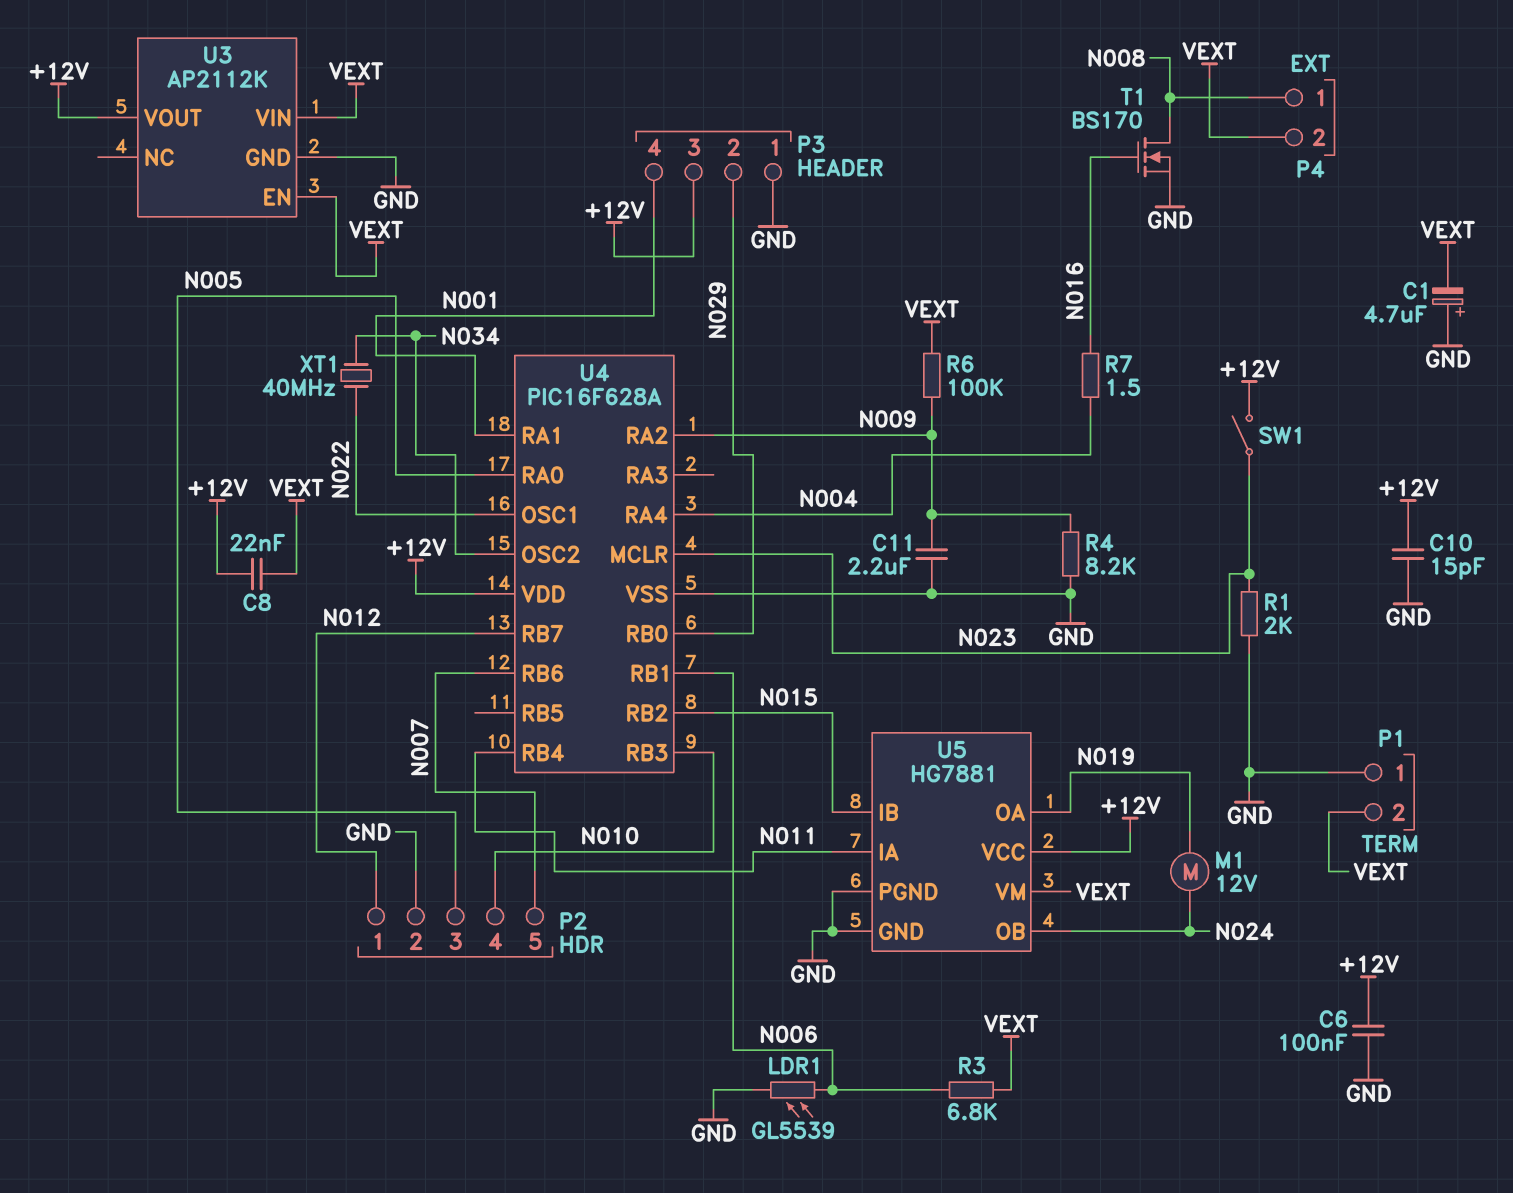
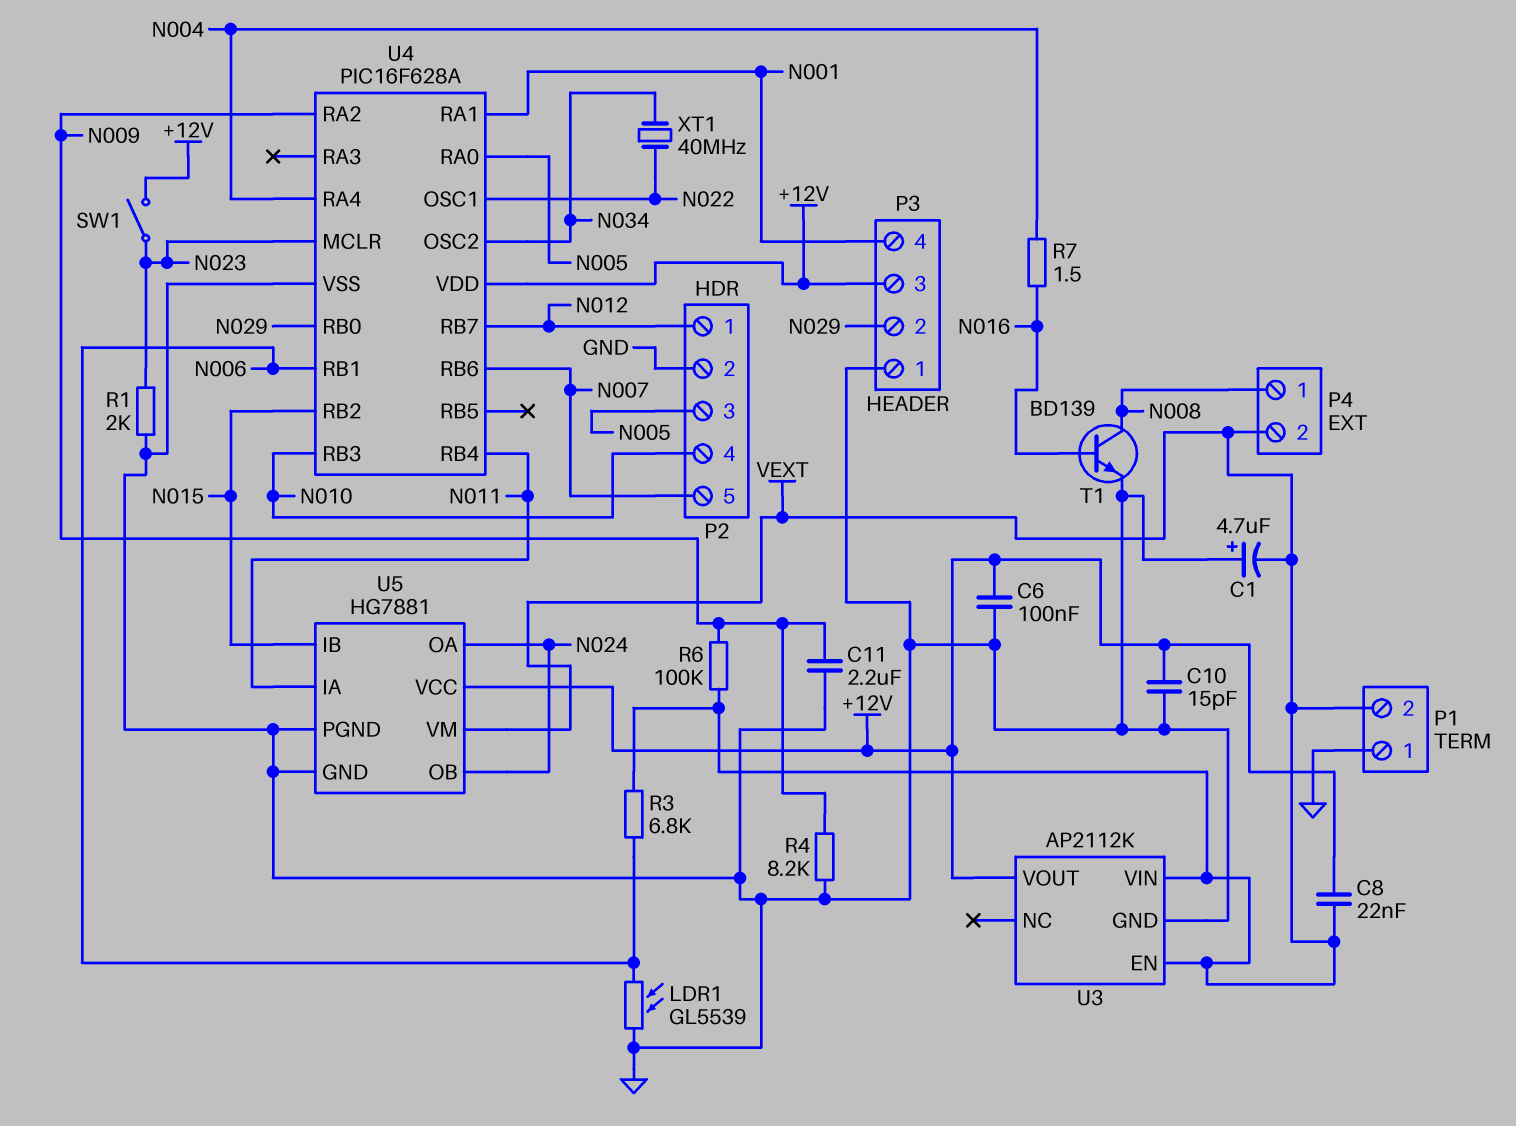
M1: motor 12V (N019, N024) -> none
T1: NMOS BS170 (G N016, D N008, S GND) -> NPN BD139 (B N016, C N008, E GND)
U5 pin OA: N019 -> N024

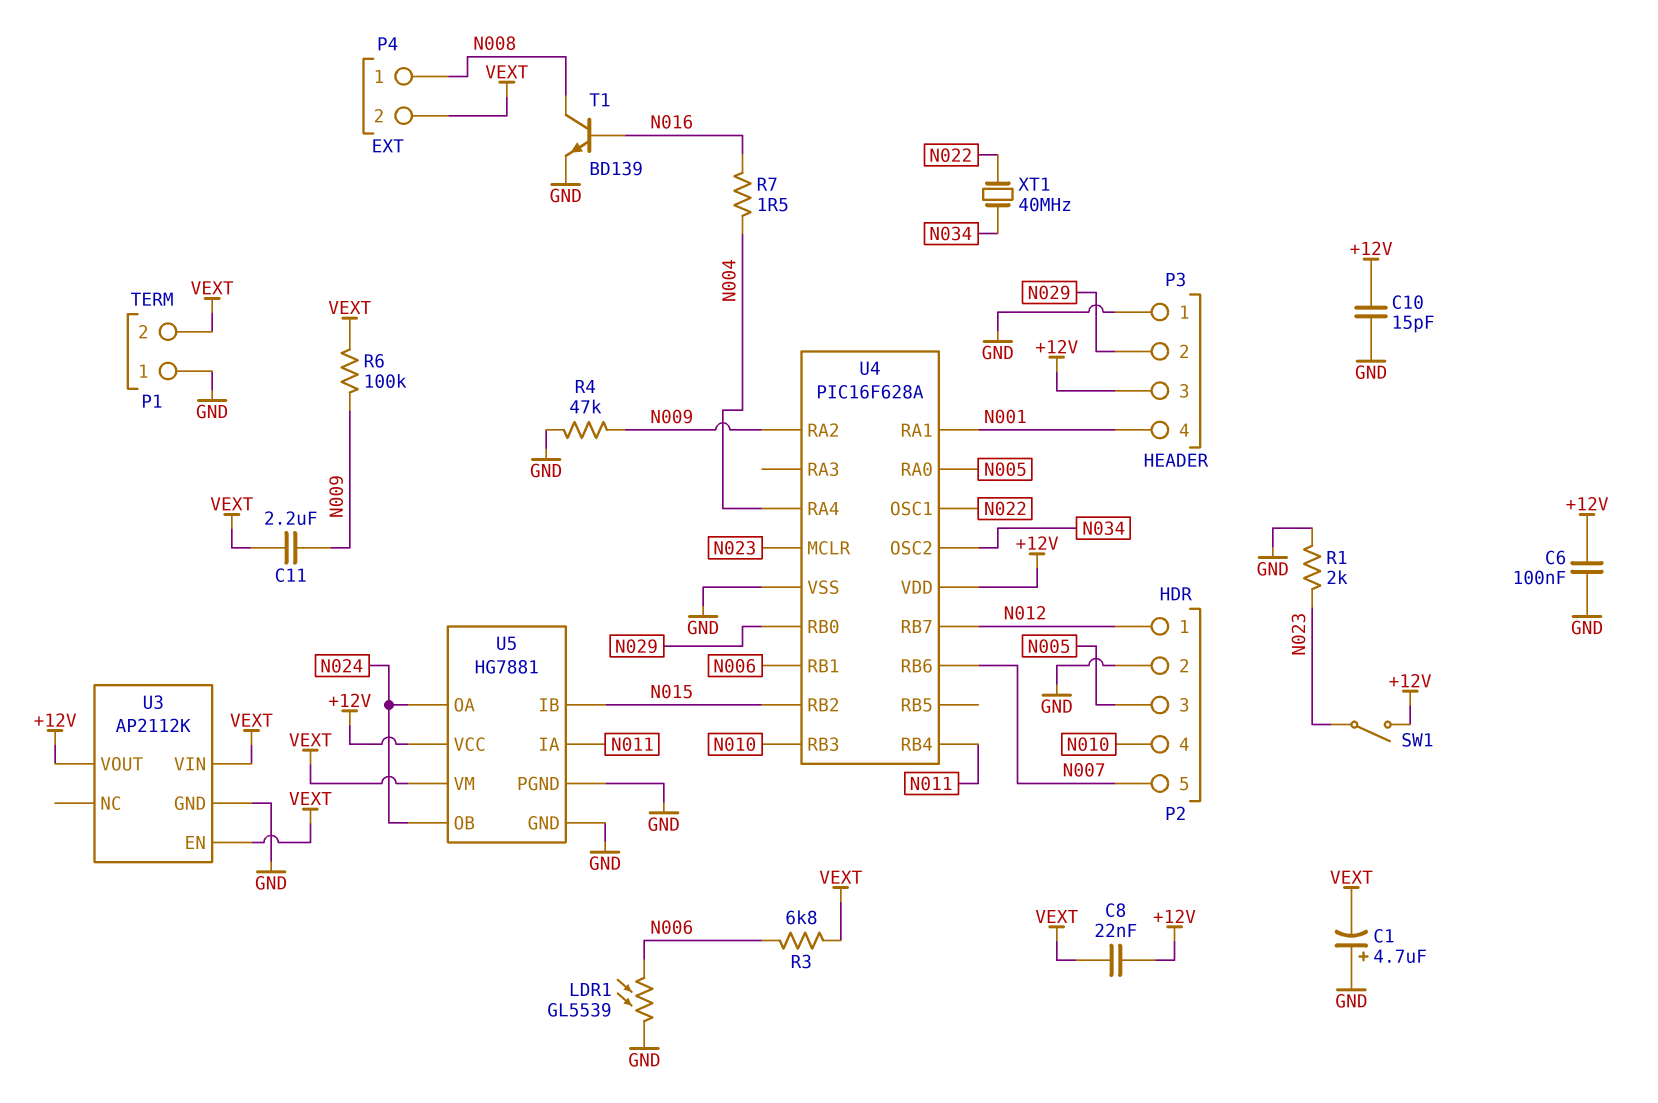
C11: 2.2uF (GND, N009) -> 2.2uF (N009, VEXT)
R4: 8.2k (GND, N009) -> 47k (GND, N009)

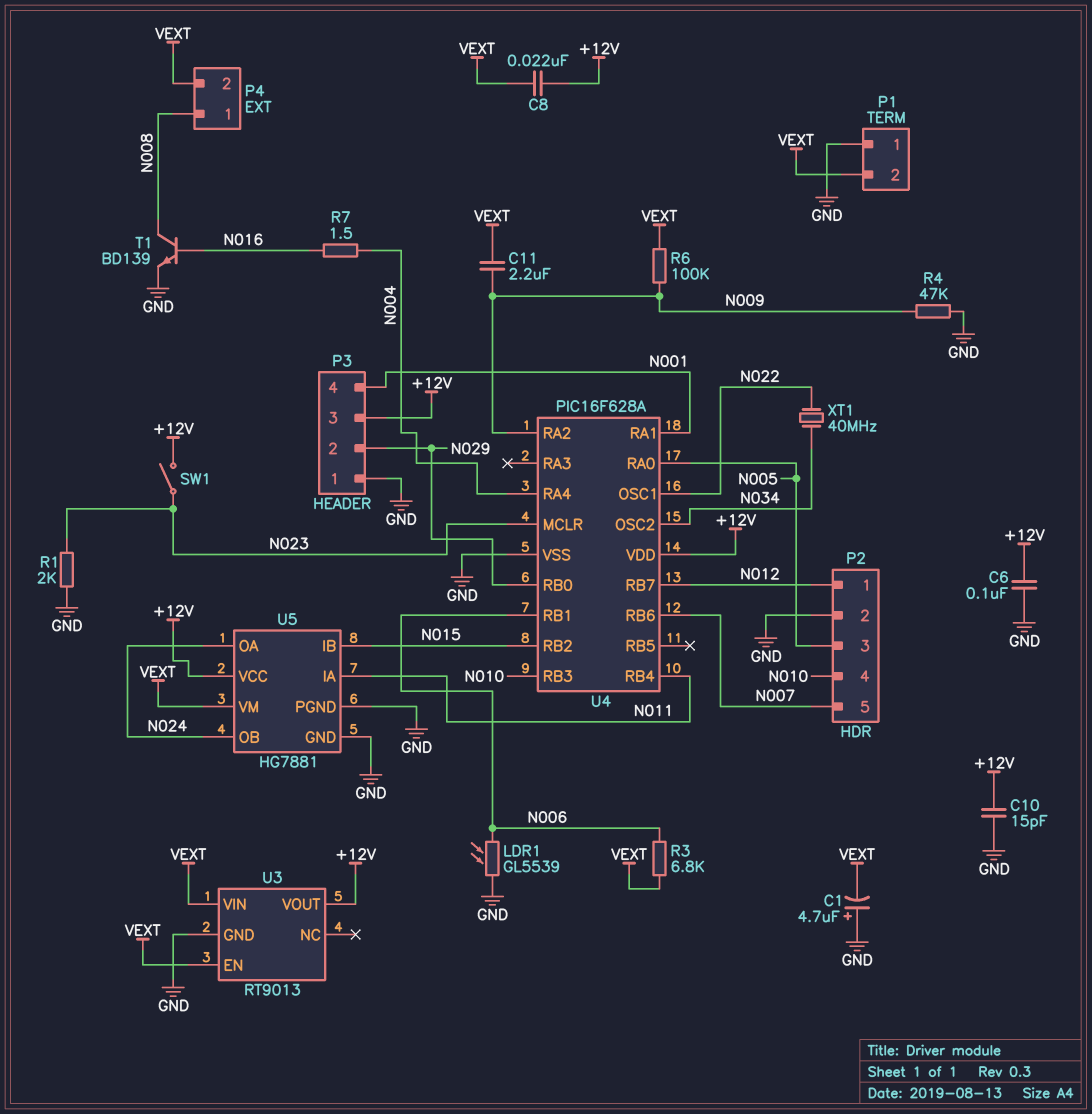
U3: AP2112K -> RT9013

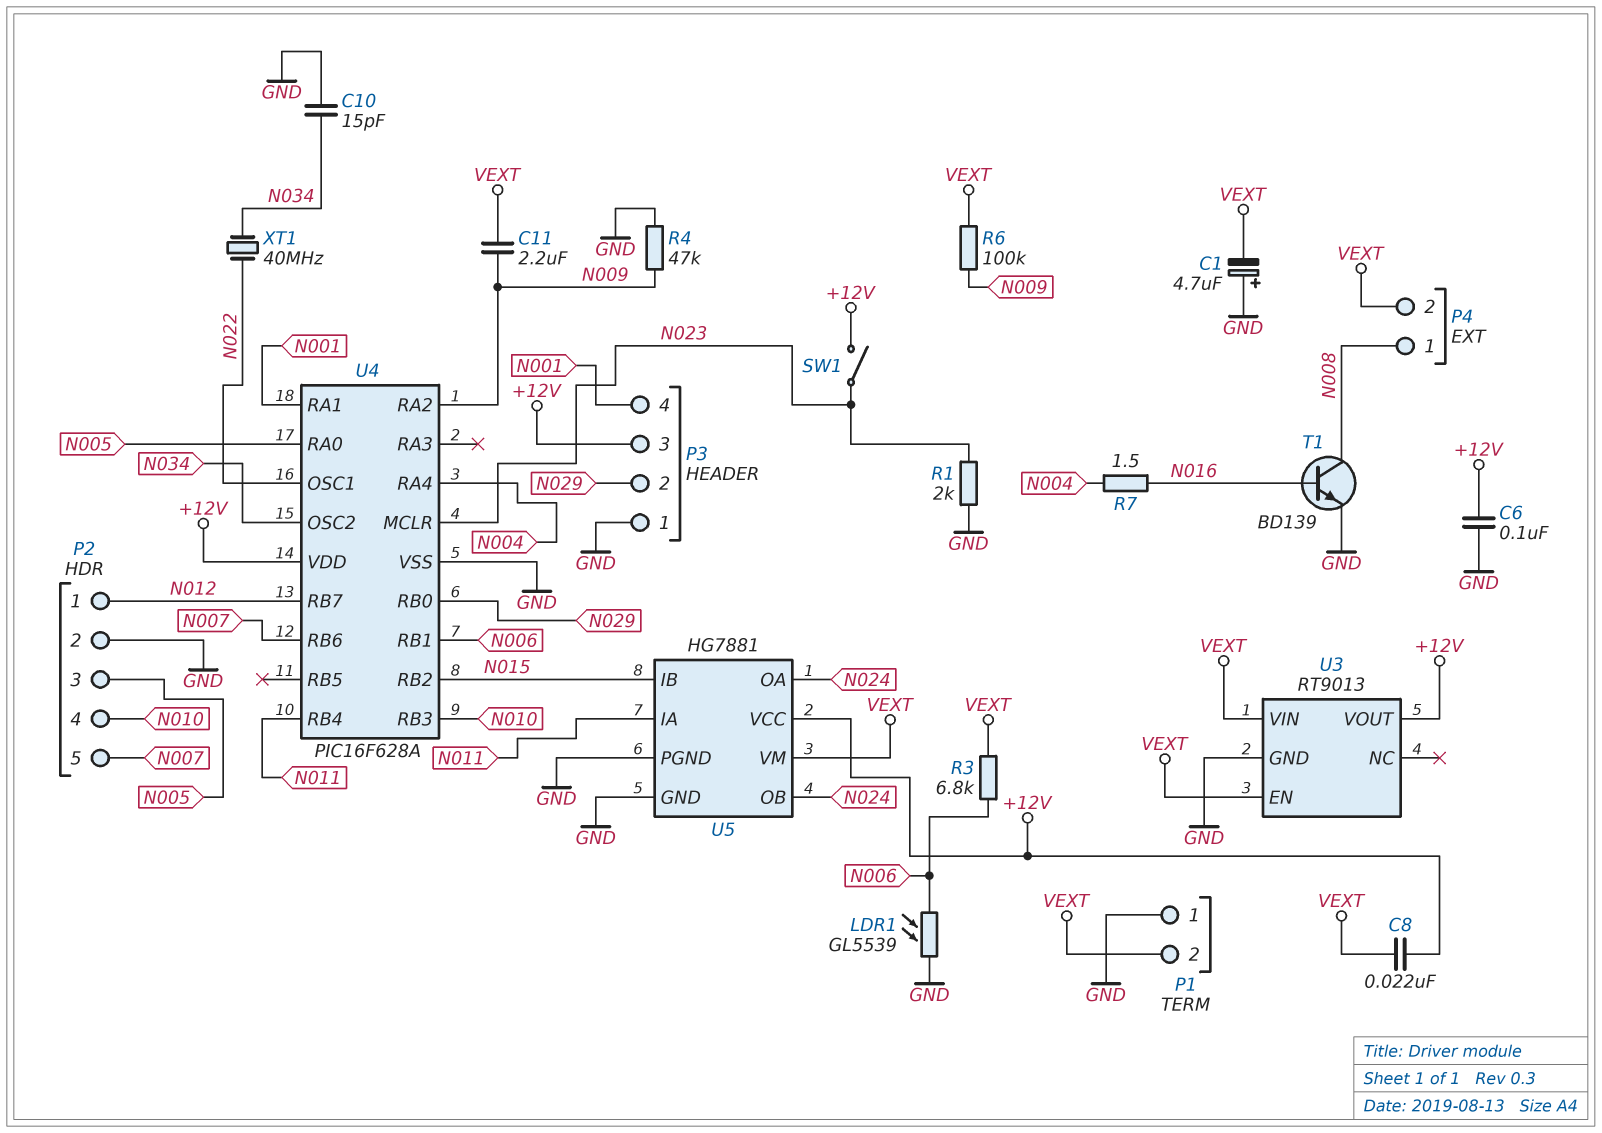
C10: 15pF (+12V, GND) -> 15pF (GND, N034)

